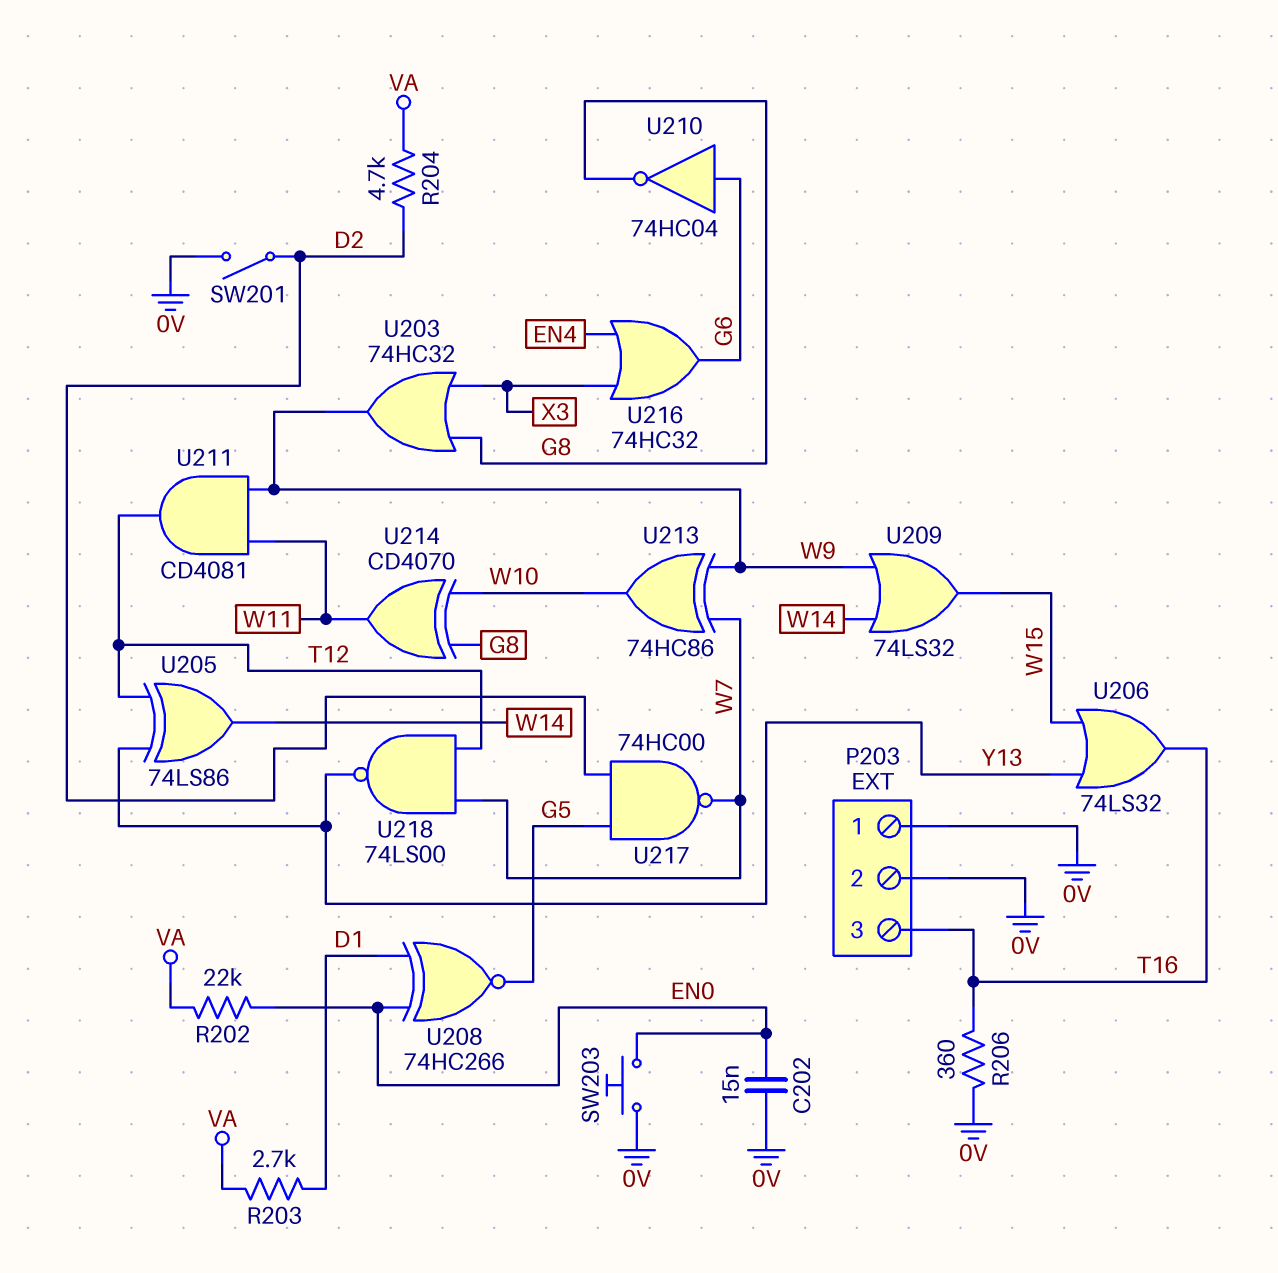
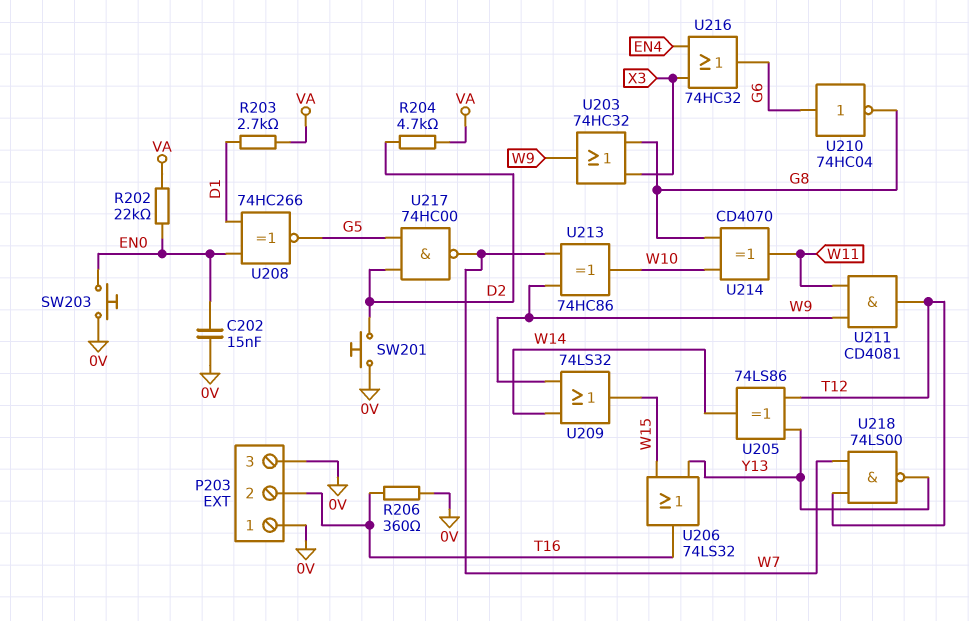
P203 pin 2: 0V -> T16
P203 pin 3: T16 -> 0V
SW201: switch (0V, D2) -> button (0V, D2)

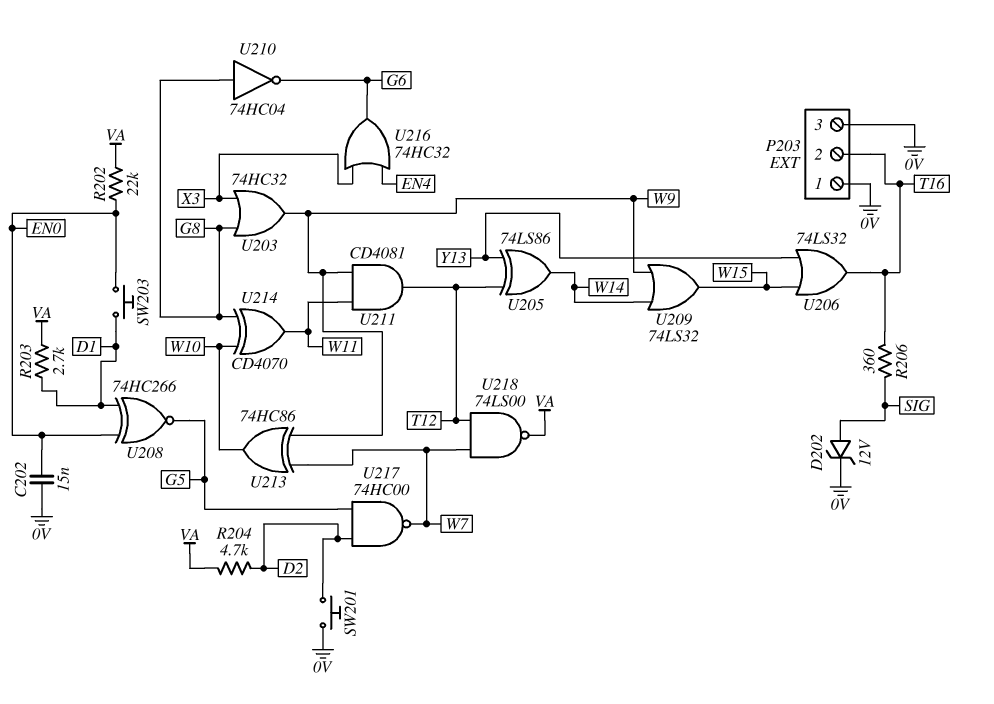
D202: none -> zener 12V (A SIG, K 0V)
R206: 360 (0V, T16) -> 360 (SIG, T16)
SW203: button (0V, EN0) -> button (D1, EN0)
U210: NOT 74HC04 (in G6, out G8) -> NOT 74HC04 (in G8, out G6)
U218: NAND 74LS00 (in T12, in W7, out Y13) -> NAND 74LS00 (in T12, in W7, out VA)

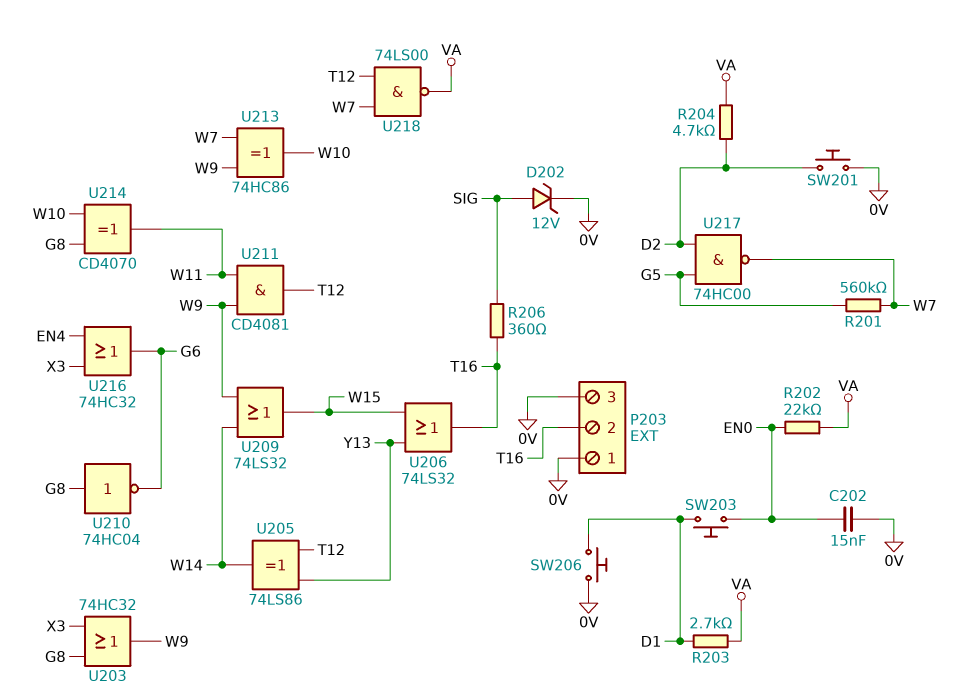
R201: none -> 560k (G5, W7)
SW206: none -> button (0V, D1)
U208: XNOR 74HC266 (in D1, in EN0, out G5) -> none

